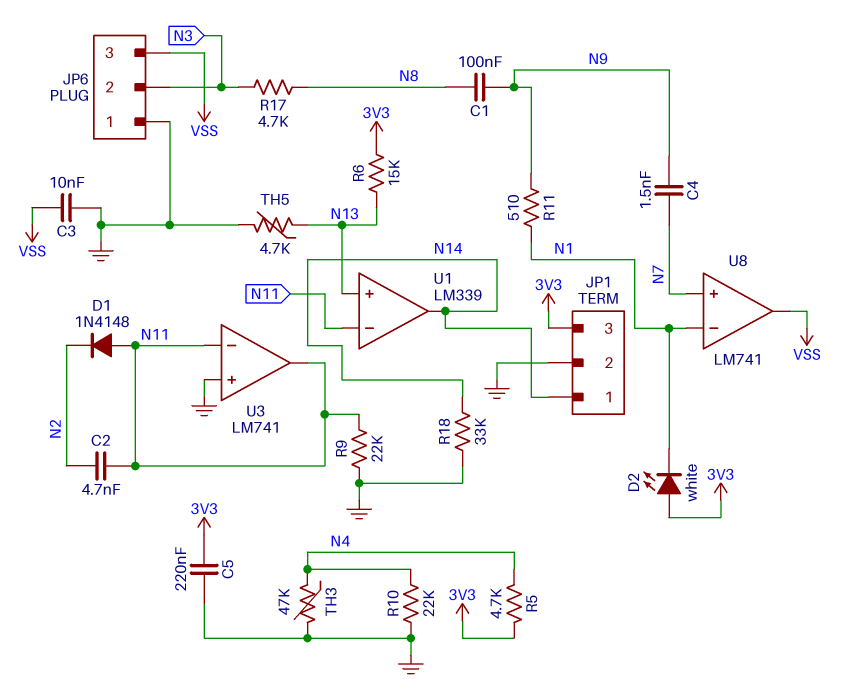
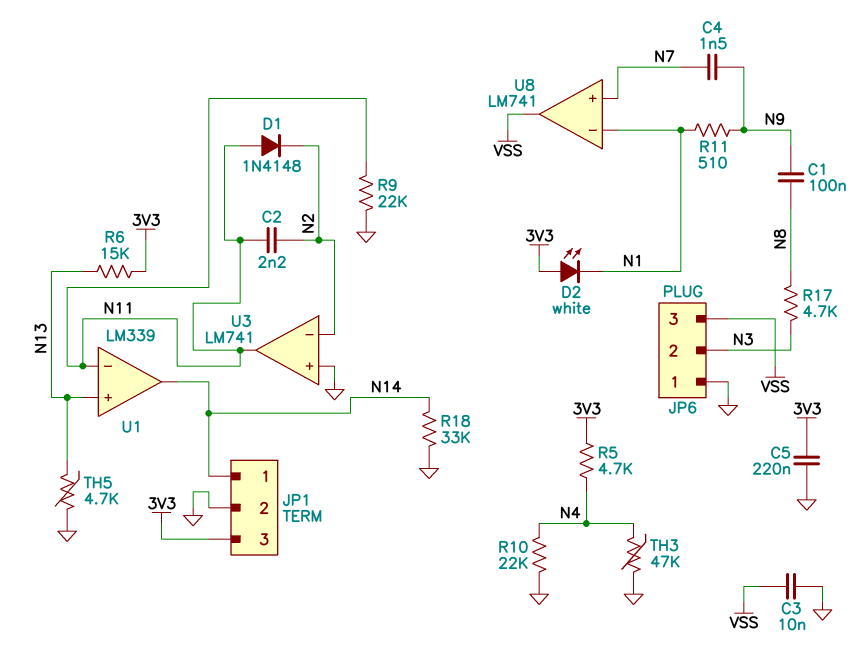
C2: 4.7nF (N2, N11) -> 2.2nF (N2, N11)
U3 pin in-: N11 -> N2

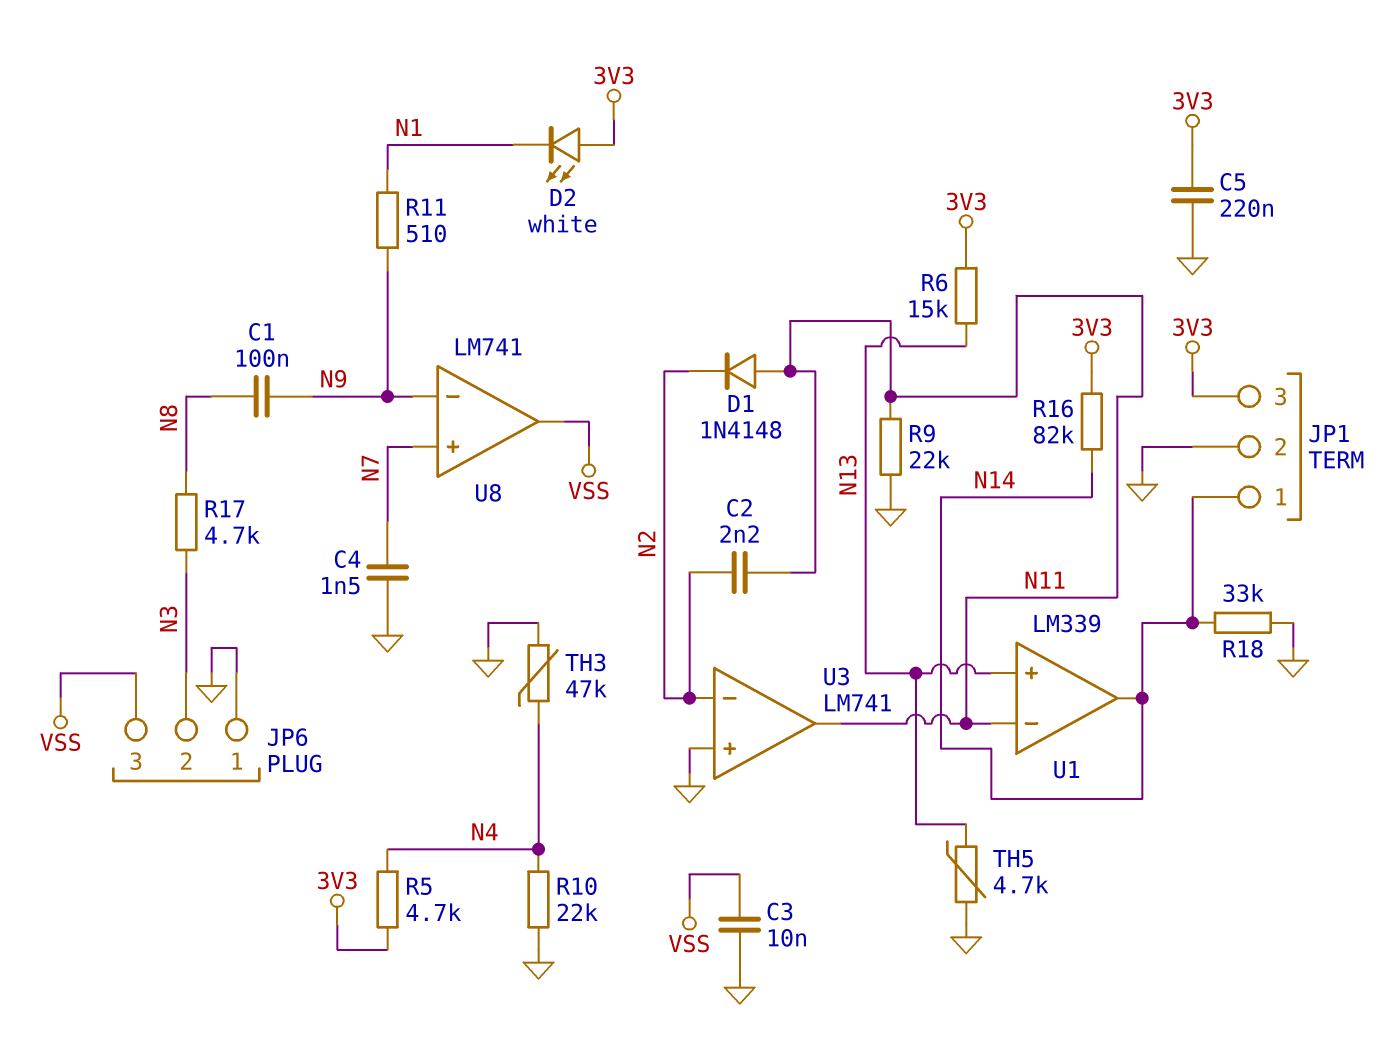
C4: 1.5nF (N7, N9) -> 1.5nF (GND, N7)
R16: none -> 82k (3V3, N14)
U8 pin in-: N1 -> N9

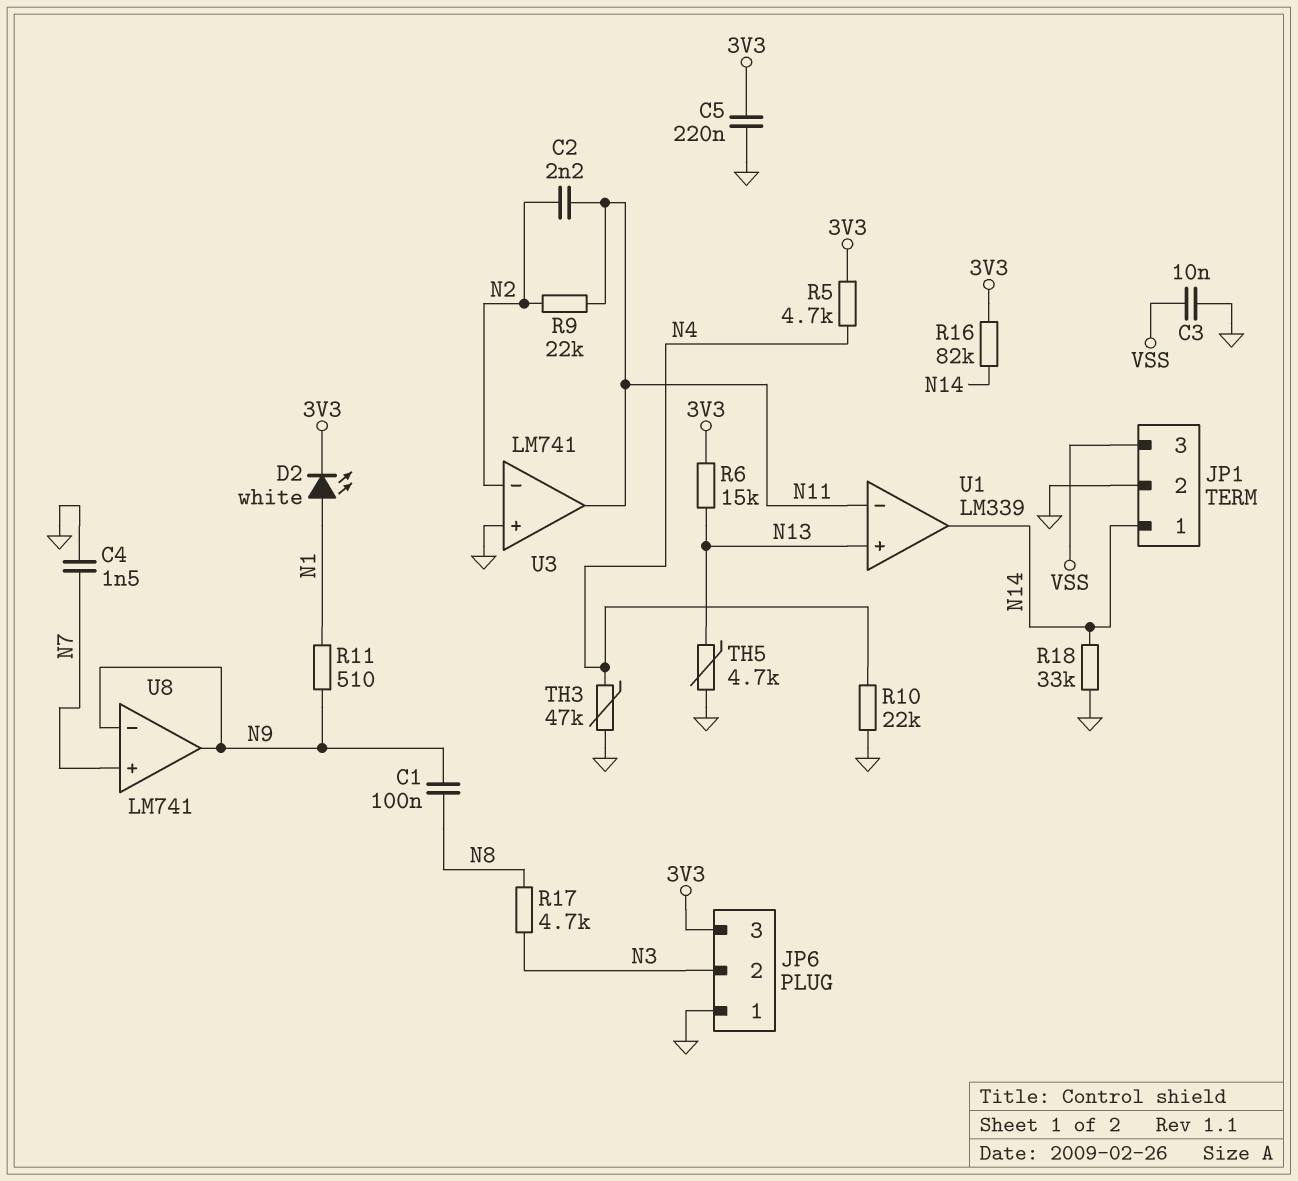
D1: diode 1N4148 (A N11, K N2) -> none
D2: LED white (A 3V3, K N1) -> LED white (A N1, K 3V3)
JP1 pin 3: 3V3 -> VSS
JP6 pin 3: VSS -> 3V3
R9: 22k (GND, N11) -> 22k (N2, N11)
U8 pin out: VSS -> N9

